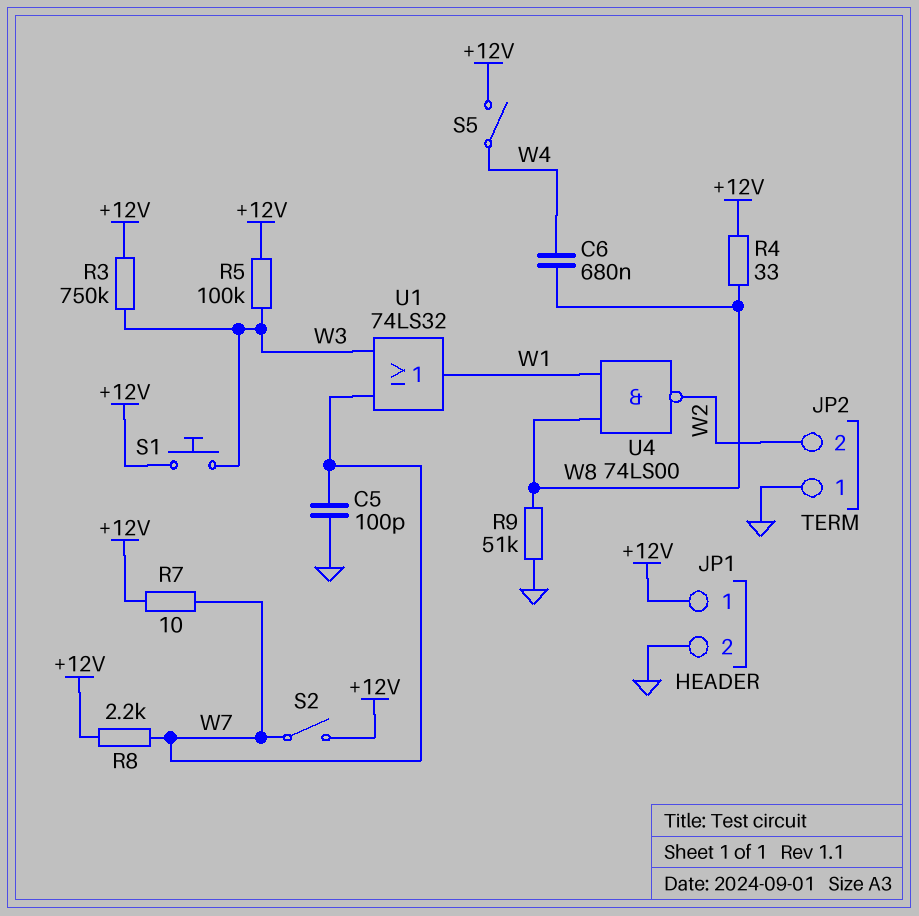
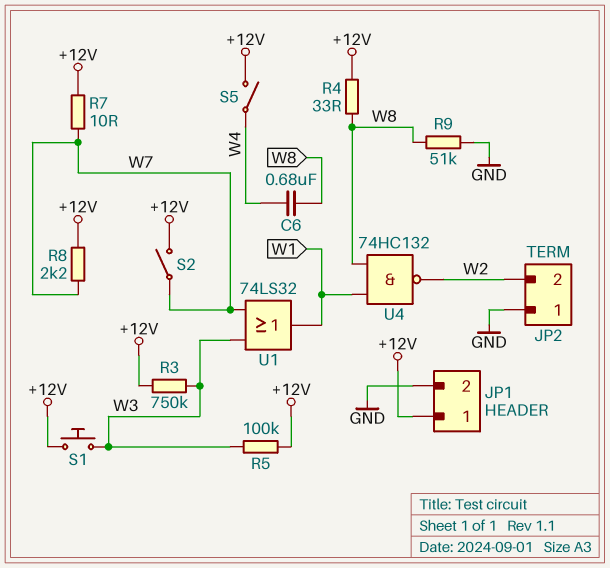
C5: 100pF (GND, W7) -> none
U4: NAND 74LS00 (in W1, in W8, out W2) -> NAND 74HC132 (in W1, in W8, out W2)

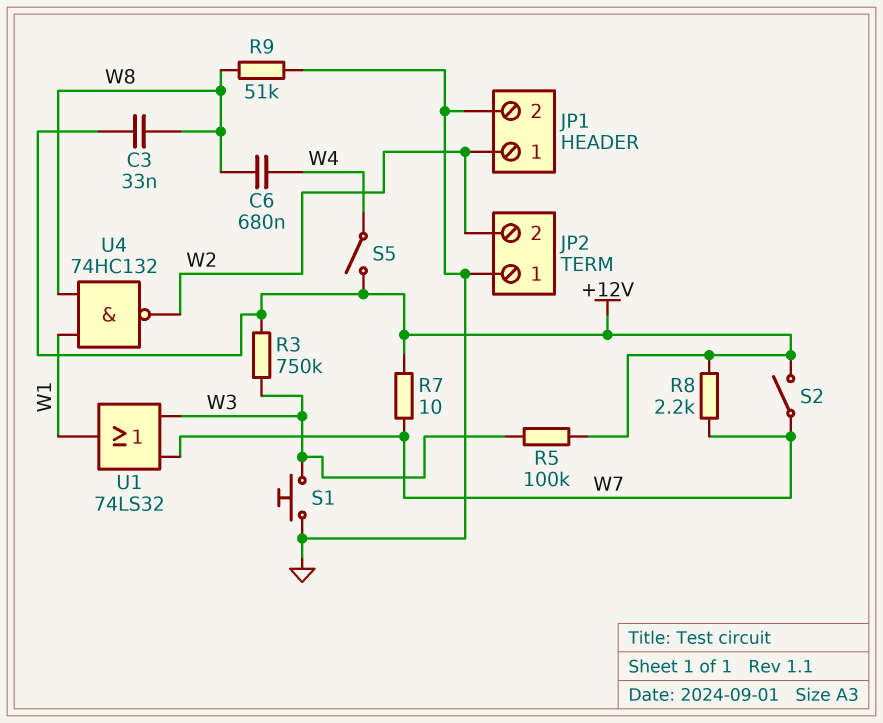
C3: none -> 33nF (+12V, W8)
JP1 pin 1: +12V -> W2
R4: 33 (+12V, W8) -> none
S1: button (+12V, W3) -> button (GND, W3)

